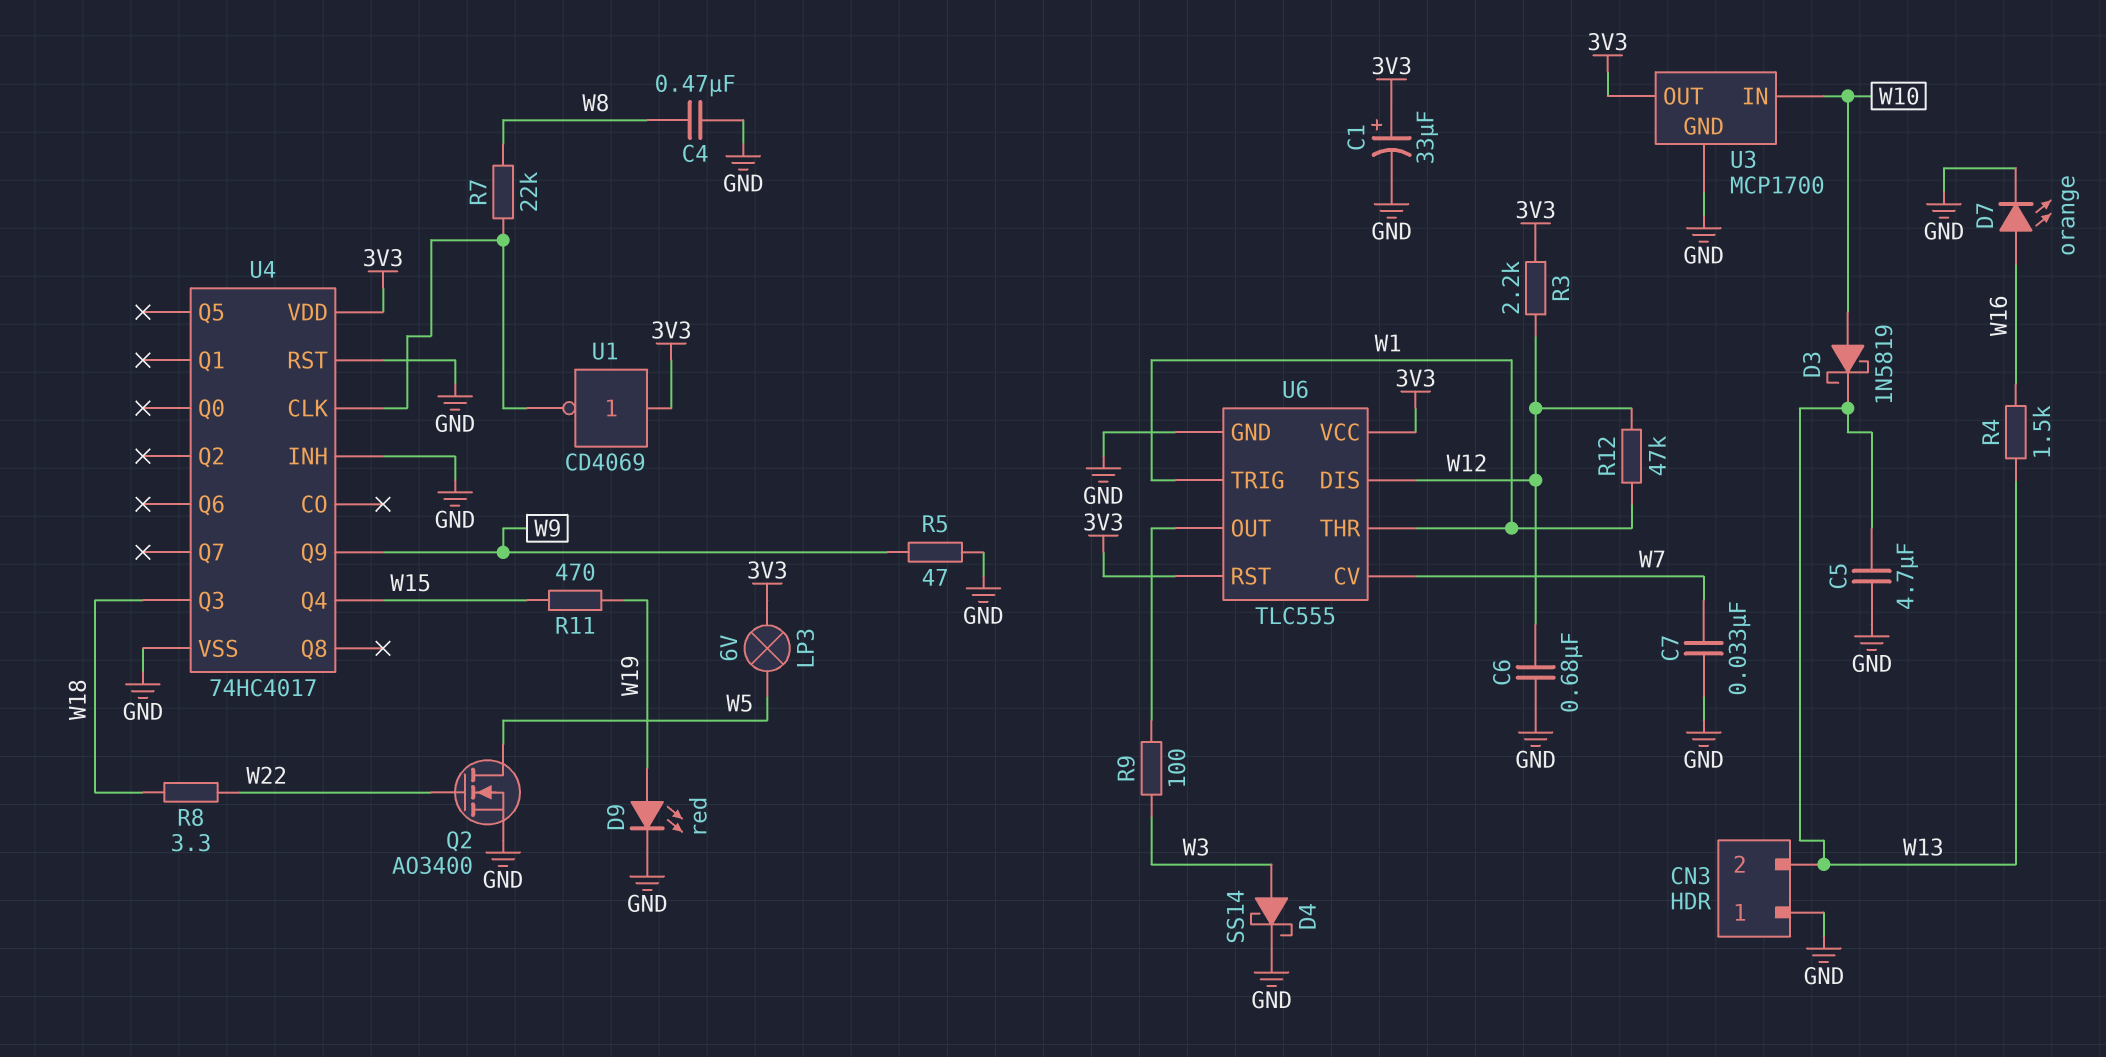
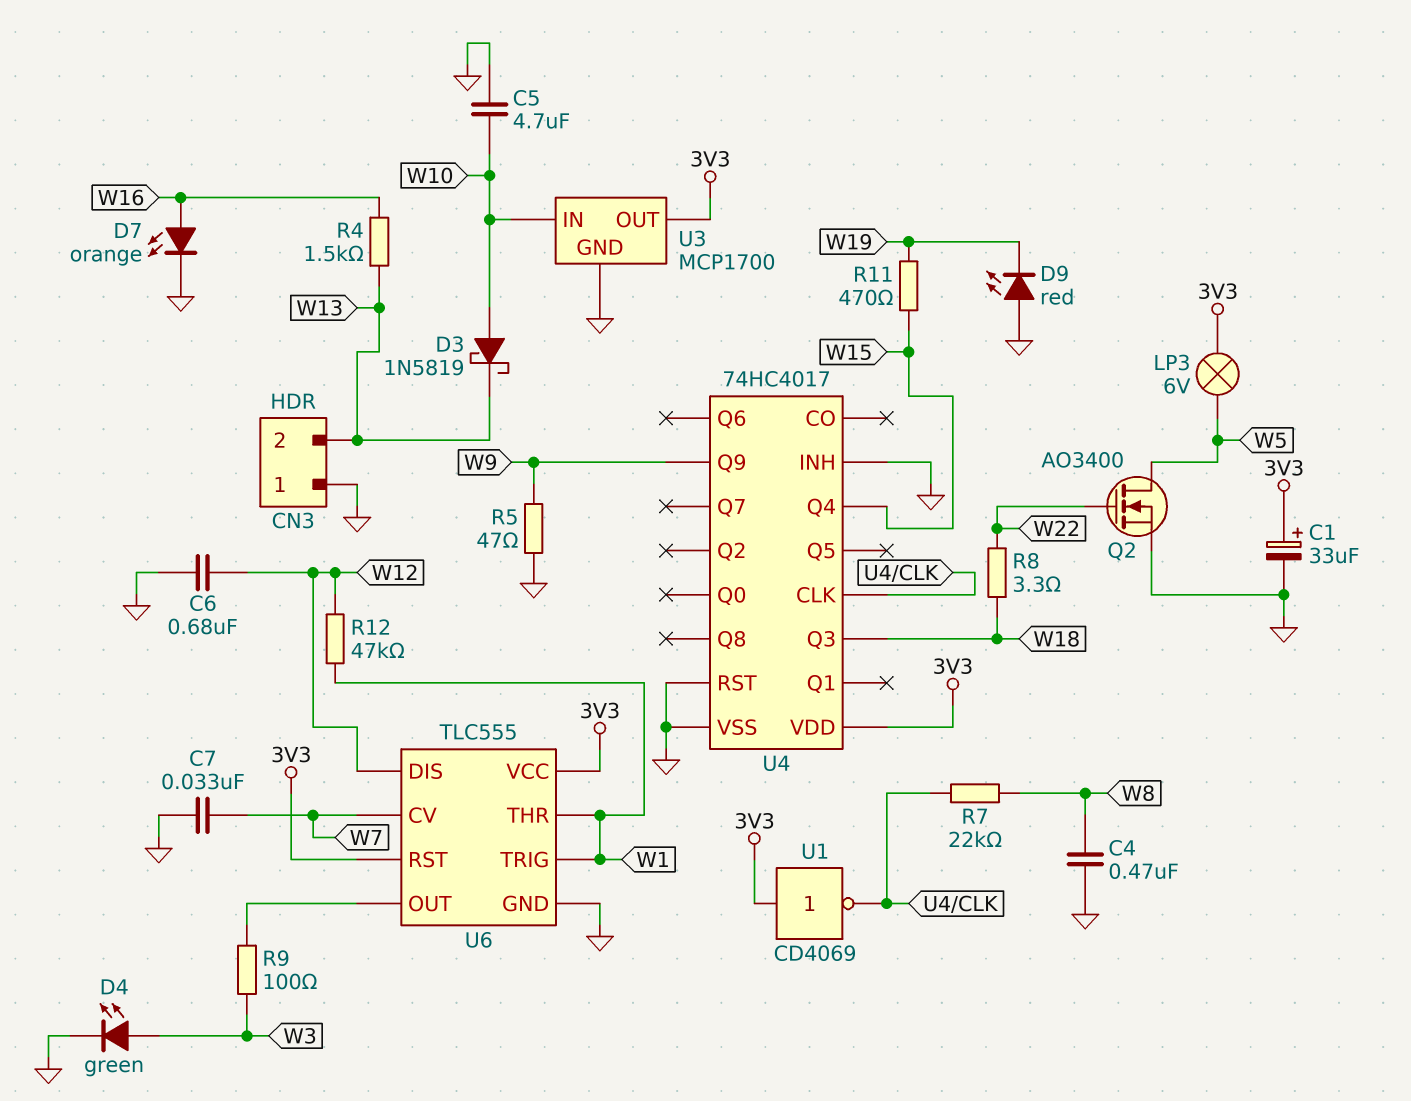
C5: 4.7uF (GND, W13) -> 4.7uF (GND, W10)
D4: schottky SS14 (A W3, K GND) -> LED green (A W3, K GND)
D9: LED red (A W19, K GND) -> LED red (A GND, K W19)
R3: 2.2k (3V3, W12) -> none

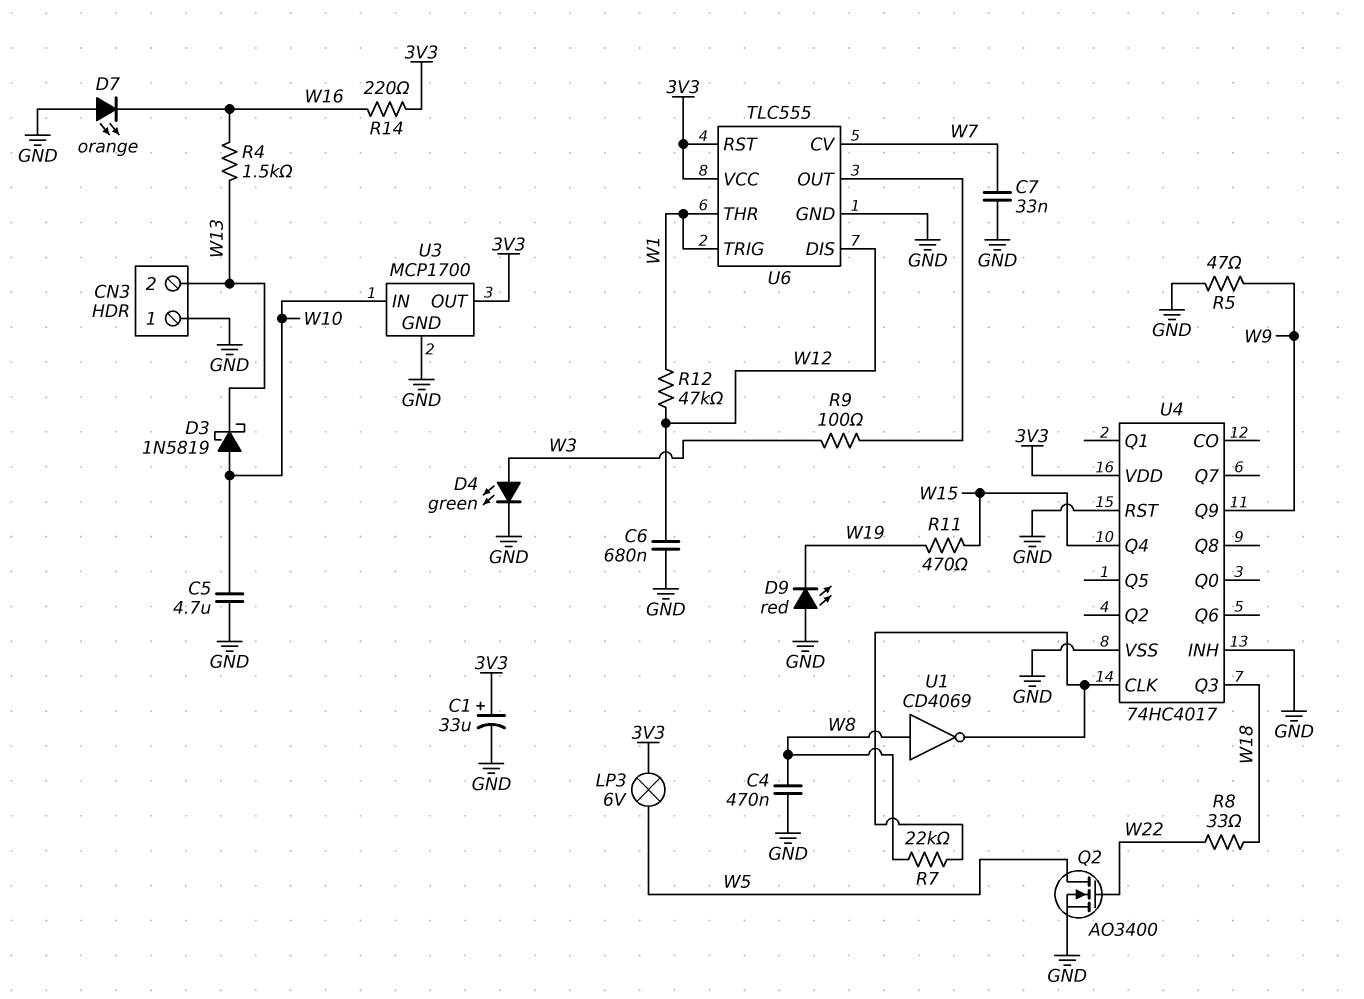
D7: LED orange (A W16, K GND) -> LED orange (A GND, K W16)
R8: 3.3 (W18, W22) -> 33 (W18, W22)
R14: none -> 220 (3V3, W16)
U1: NOT CD4069 (in 3V3, out U4/CLK) -> NOT CD4069 (in W8, out U4/CLK)

